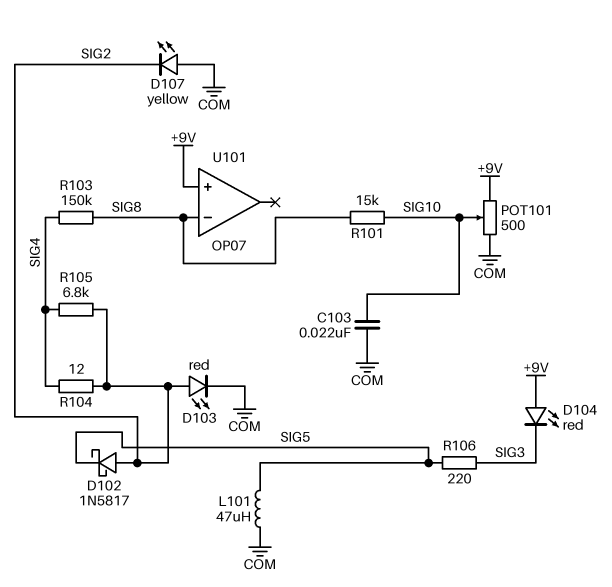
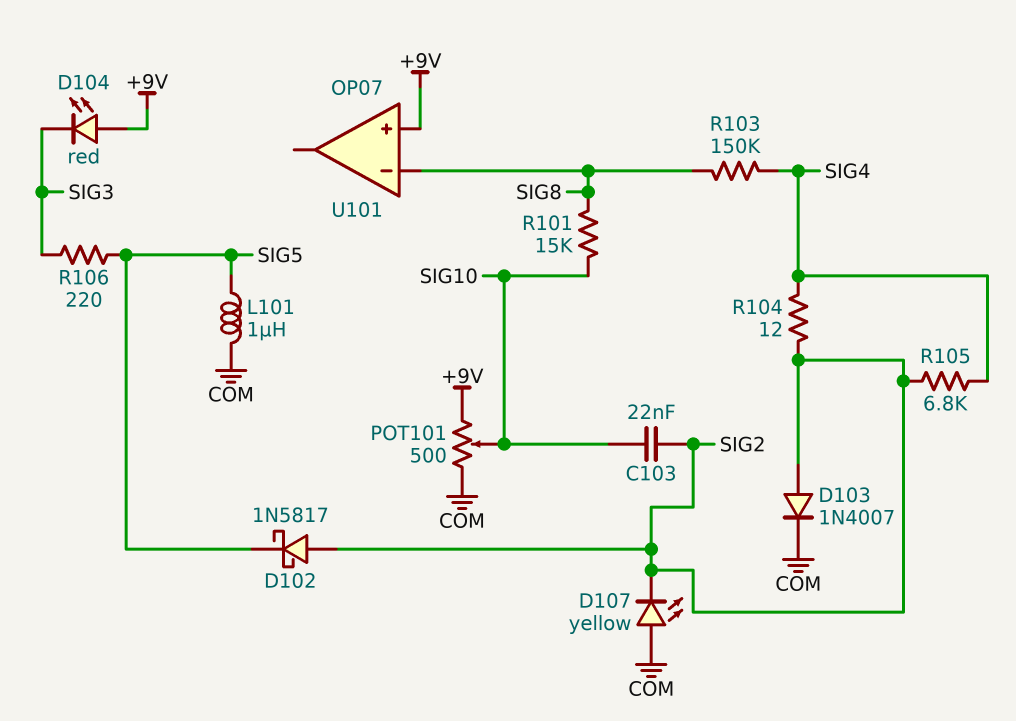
C103: 22nF (COM, SIG10) -> 22nF (SIG2, SIG10)
D103: LED red (A SIG2, K COM) -> diode 1N4007 (A SIG2, K COM)
L101: 47uH (COM, SIG5) -> 1uH (COM, SIG5)

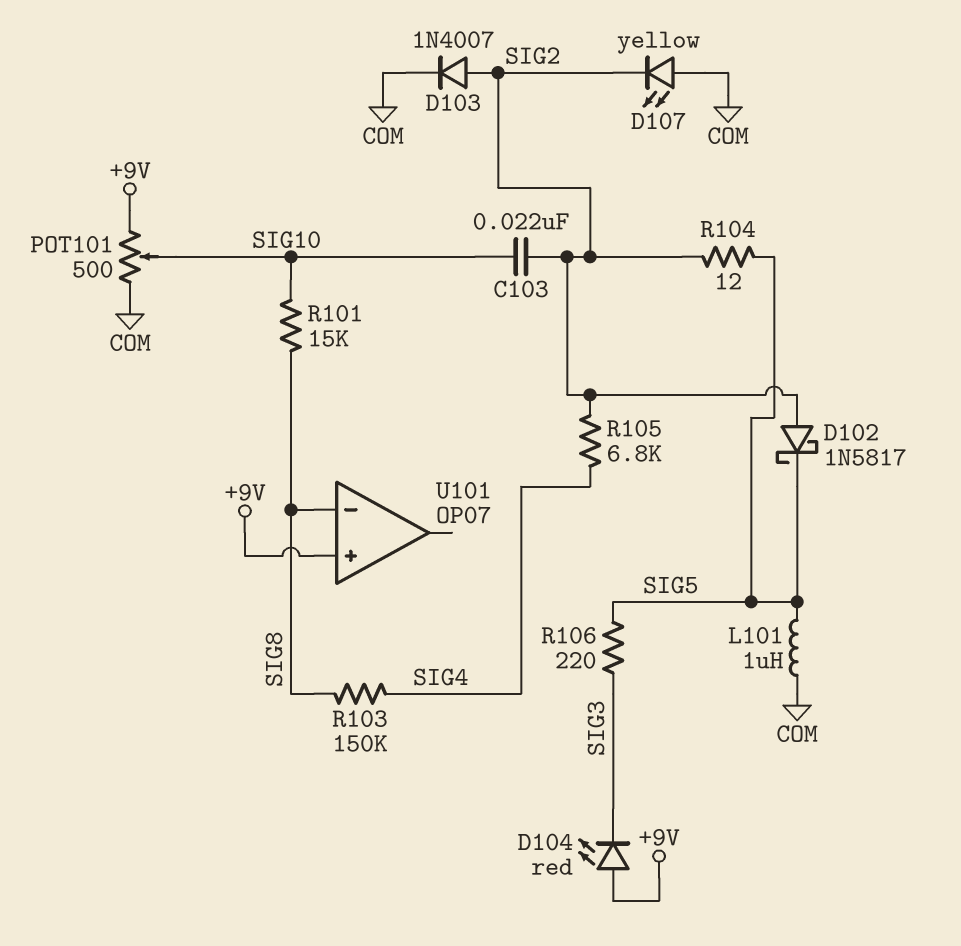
R104: 12 (SIG2, SIG4) -> 12 (SIG2, SIG5)

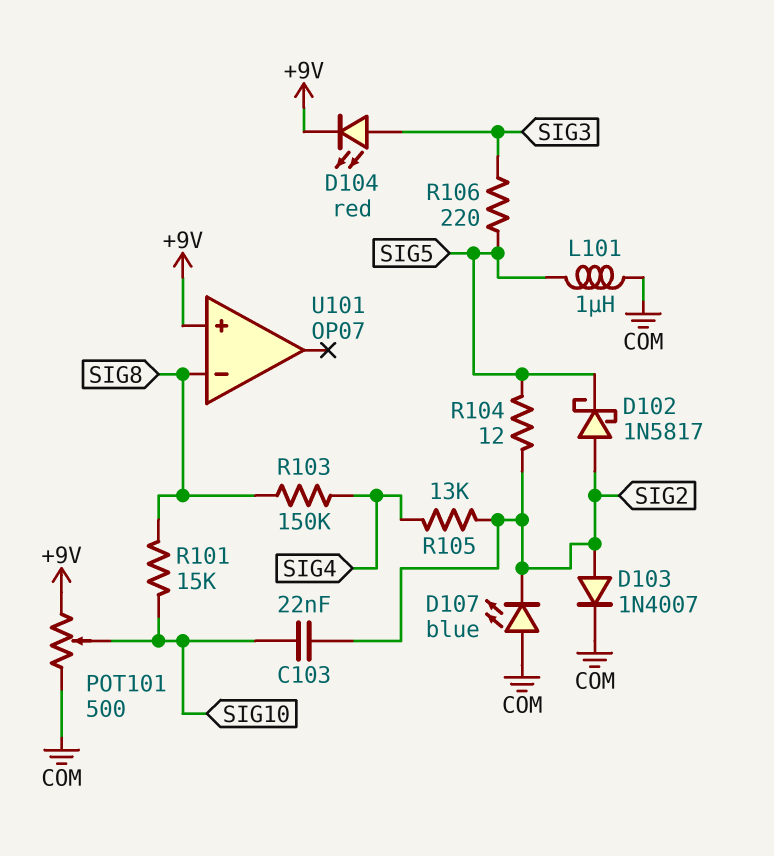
D104: LED red (A +9V, K SIG3) -> LED red (A SIG3, K +9V)
D107: LED yellow (A COM, K SIG2) -> LED blue (A COM, K SIG2)
R105: 6.8k (SIG2, SIG4) -> 13k (SIG2, SIG4)

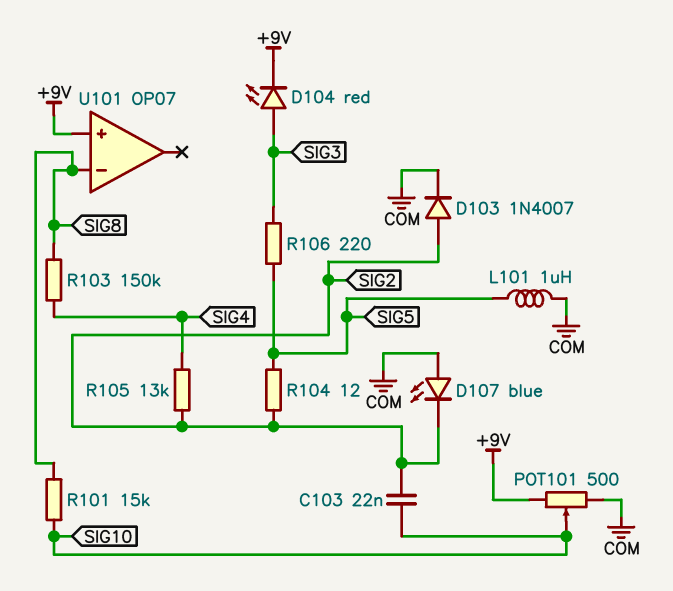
D102: schottky 1N5817 (A SIG2, K SIG5) -> none

